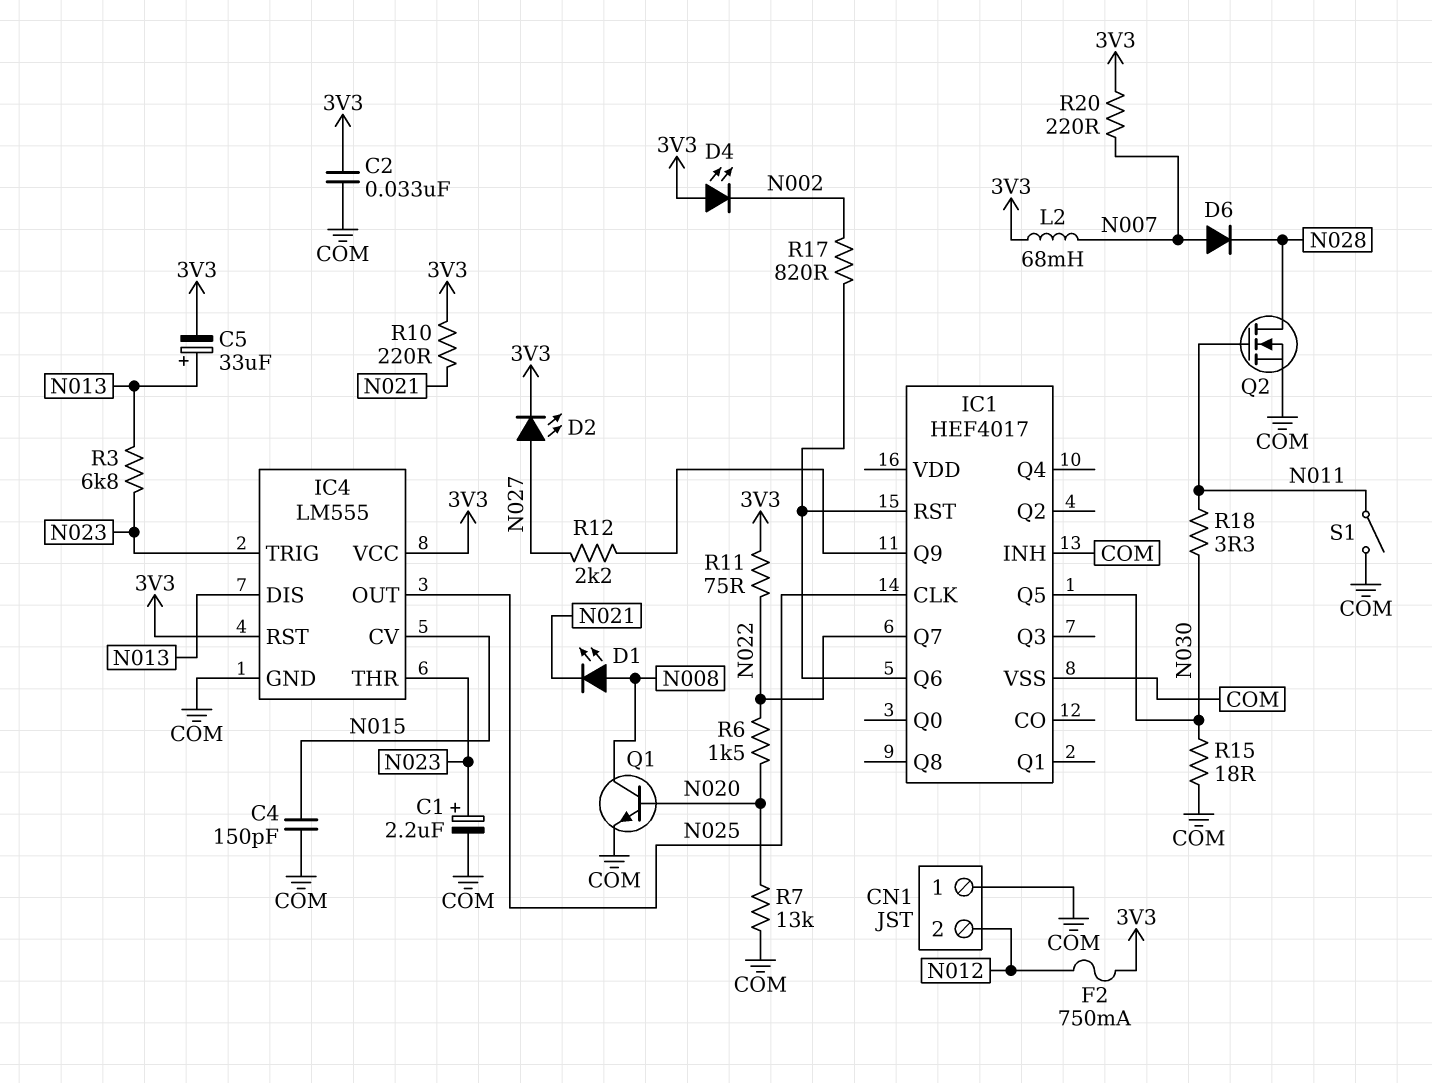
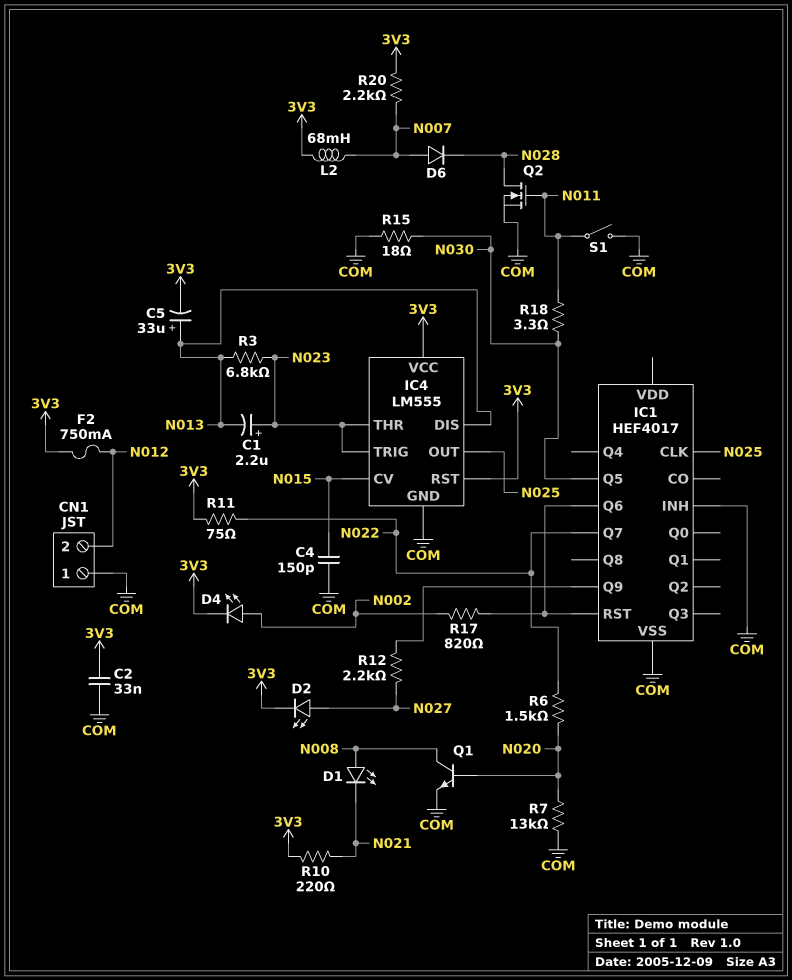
C1: 2.2uF (plus N023, minus COM) -> 2.2uF (plus N023, minus N013)
D4: LED (A 3V3, K N002) -> LED (A N002, K 3V3)
R20: 220 (3V3, N007) -> 2.2k (3V3, N007)

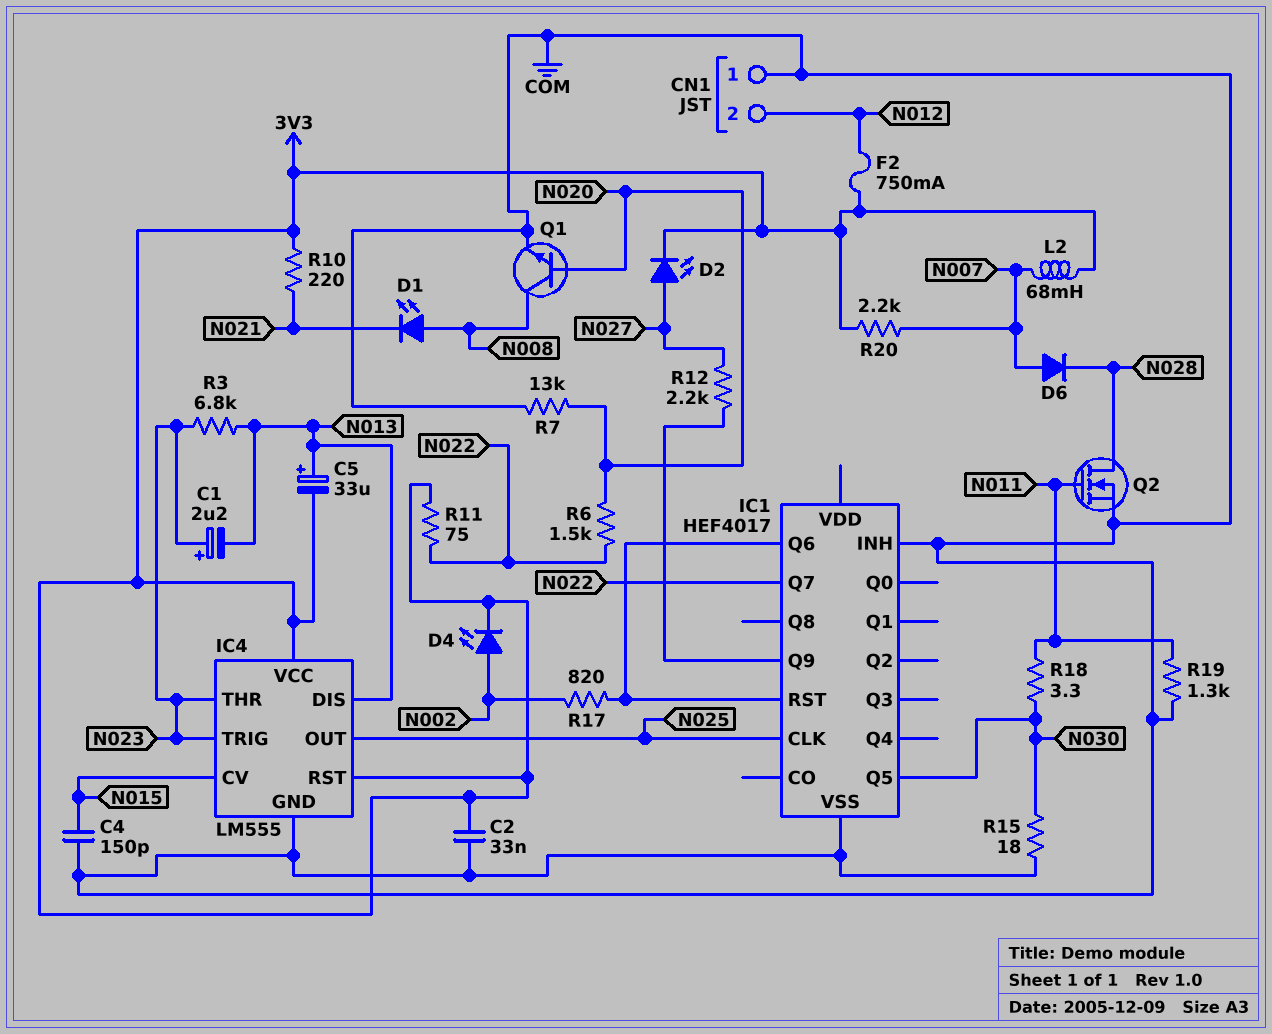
R19: none -> 1.3k (COM, N011)
S1: switch (COM, N011) -> none

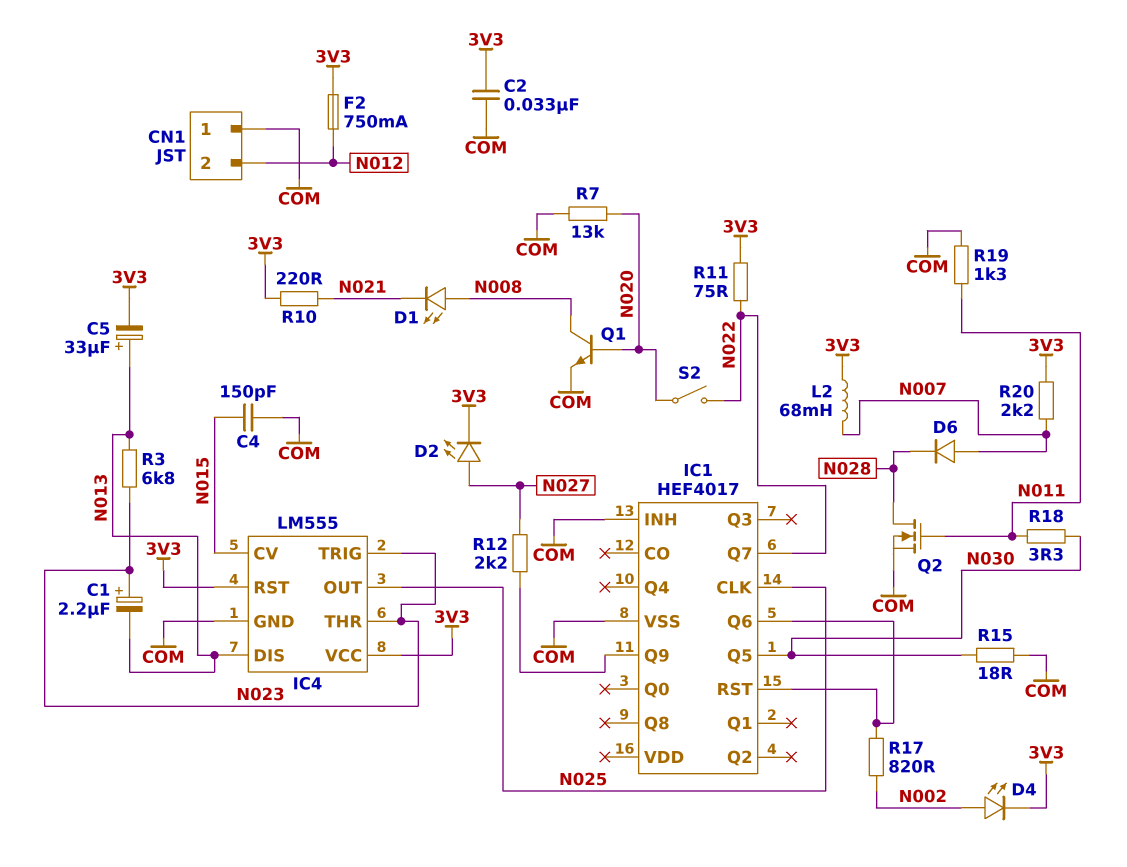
R6: 1.5k (N020, N022) -> none
S2: none -> switch (N020, N022)

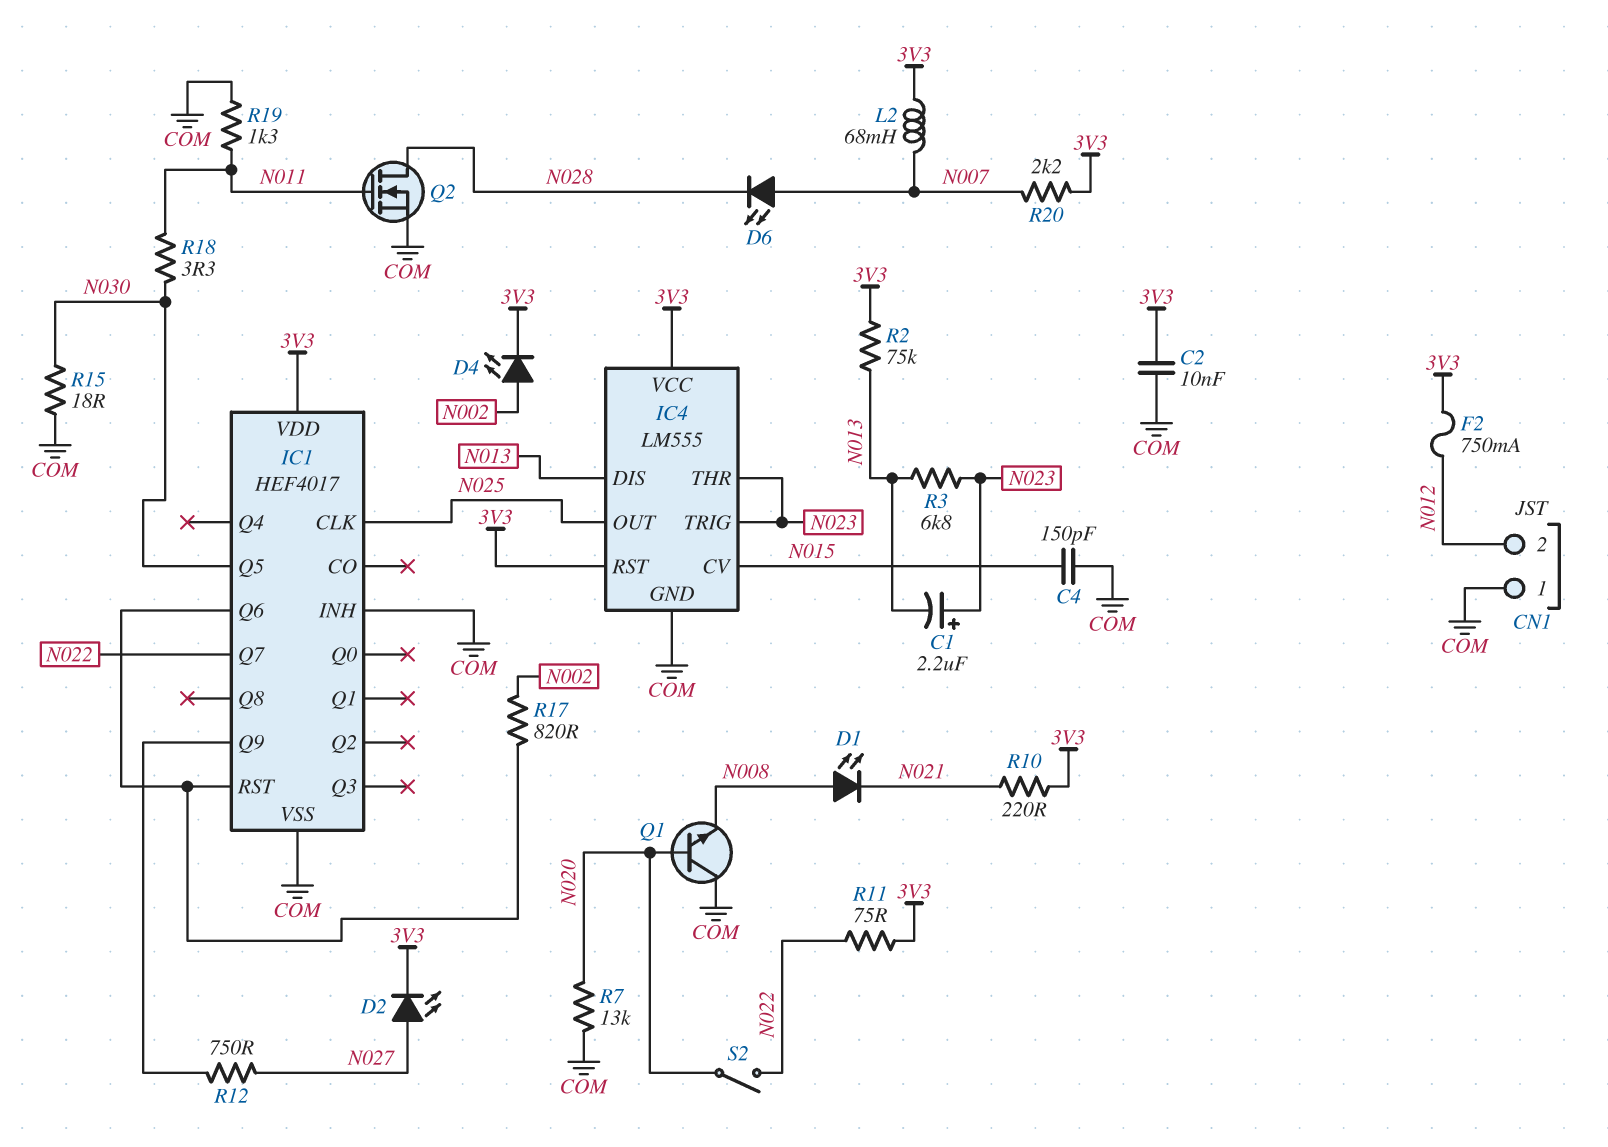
C2: 33nF (3V3, COM) -> 10nF (3V3, COM)
C5: 33uF (plus N013, minus 3V3) -> none
D6: diode (A N007, K N028) -> LED (A N007, K N028)
IC1 pin VDD: none -> 3V3
Q1: NPN (B N020, C N008, E COM) -> NPN (B N020, C COM, E N008)
R2: none -> 75k (3V3, N013)
R12: 2.2k (IC1/Q9, N027) -> 750 (IC1/Q9, N027)

